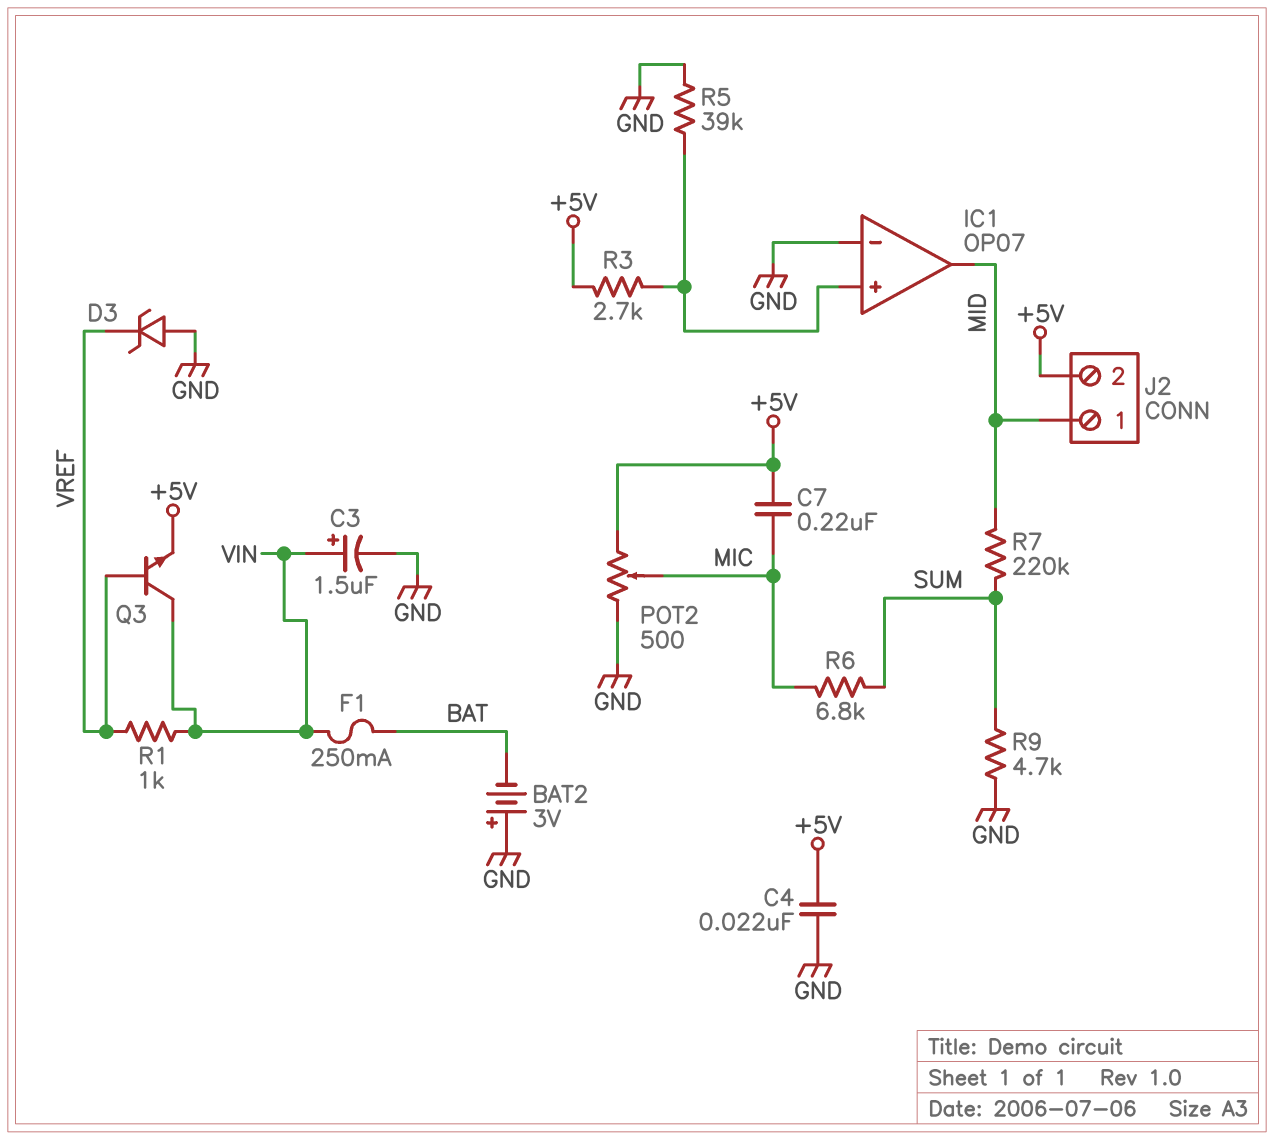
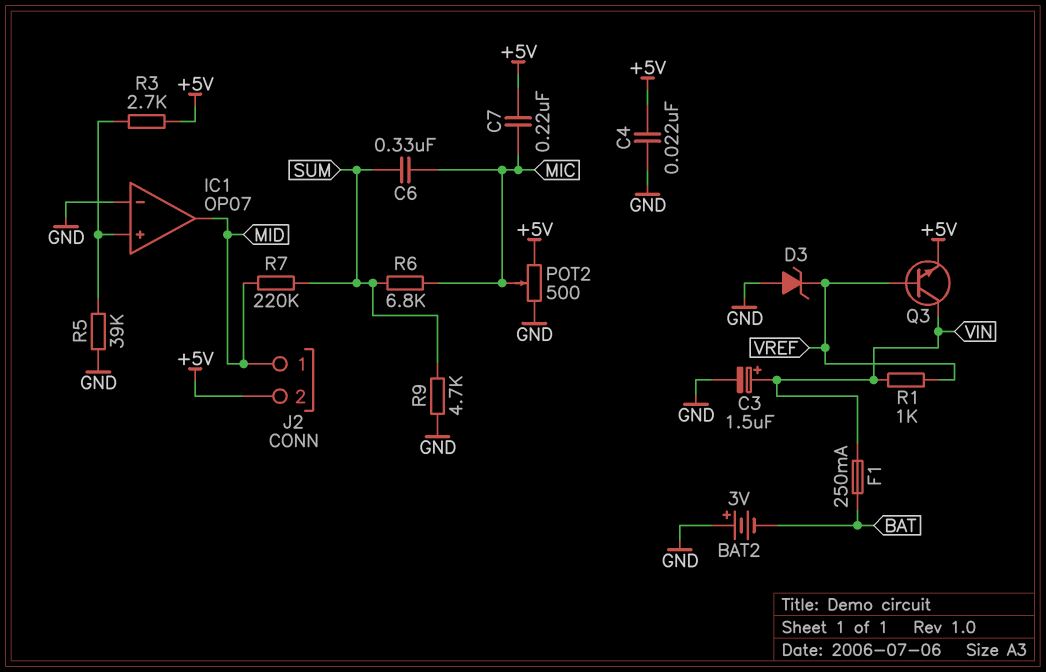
C6: none -> 330nF (MIC, SUM)

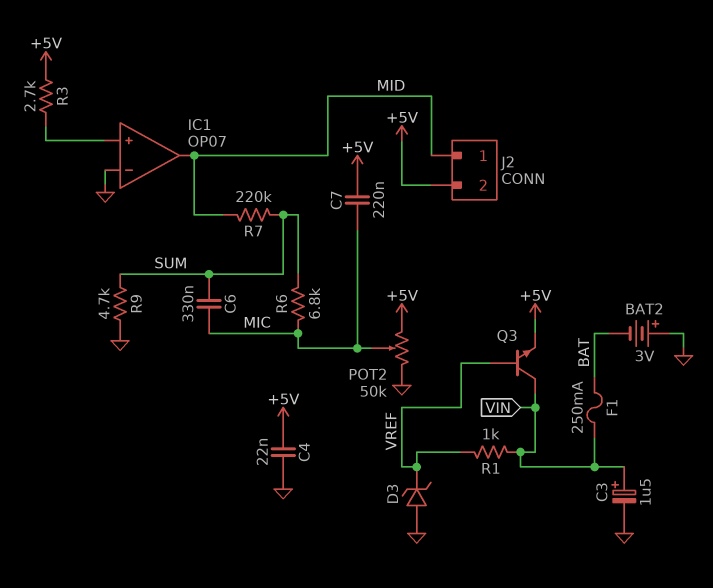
POT2: 500 (+5V, GND, wiper MIC) -> 50k (+5V, GND, wiper MIC)
R5: 39k (GND, IC1/in+) -> none

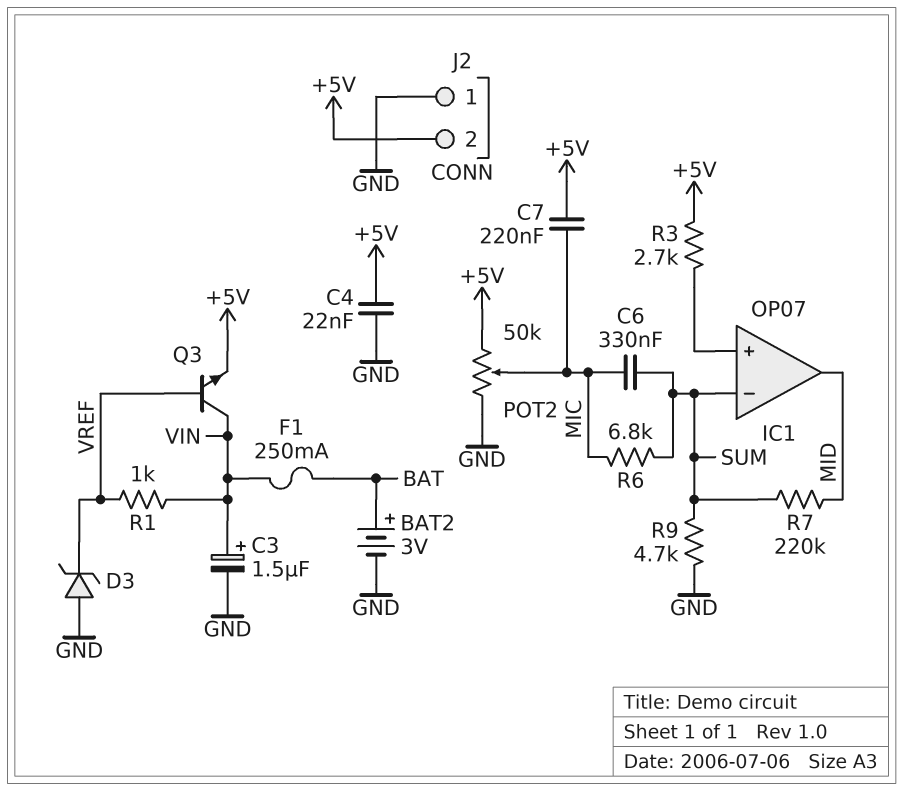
BAT2: 3V (plus GND, minus BAT) -> 3V (plus BAT, minus GND)
IC1 pin in-: GND -> SUM
J2 pin 1: MID -> GND

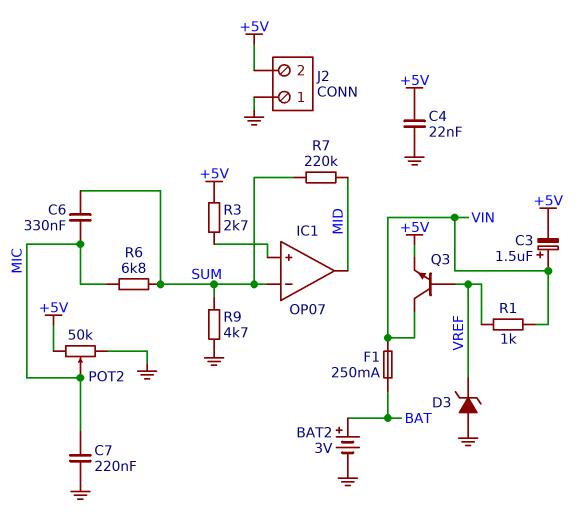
C3: 1.5uF (plus VIN, minus GND) -> 1.5uF (plus VIN, minus +5V)
C7: 220nF (+5V, MIC) -> 220nF (GND, MIC)

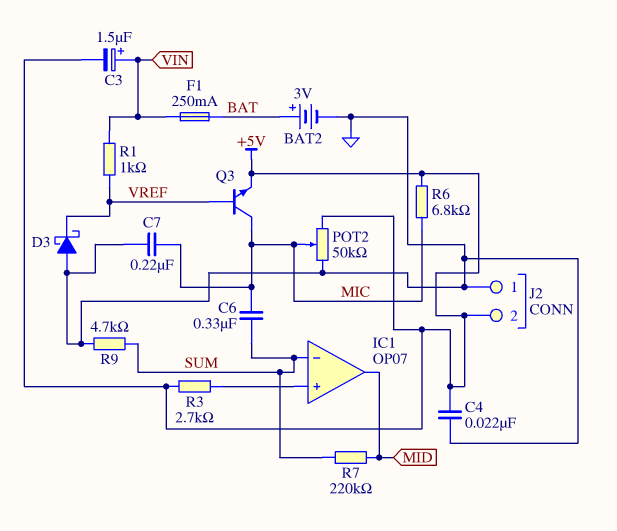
D3: zener (A GND, K VREF) -> schottky (A GND, K VREF)
Q3: NPN (B VREF, C VIN, E +5V) -> NPN (B VREF, C MIC, E +5V)
R6: 6.8k (MIC, SUM) -> 6.8k (+5V, MIC)

